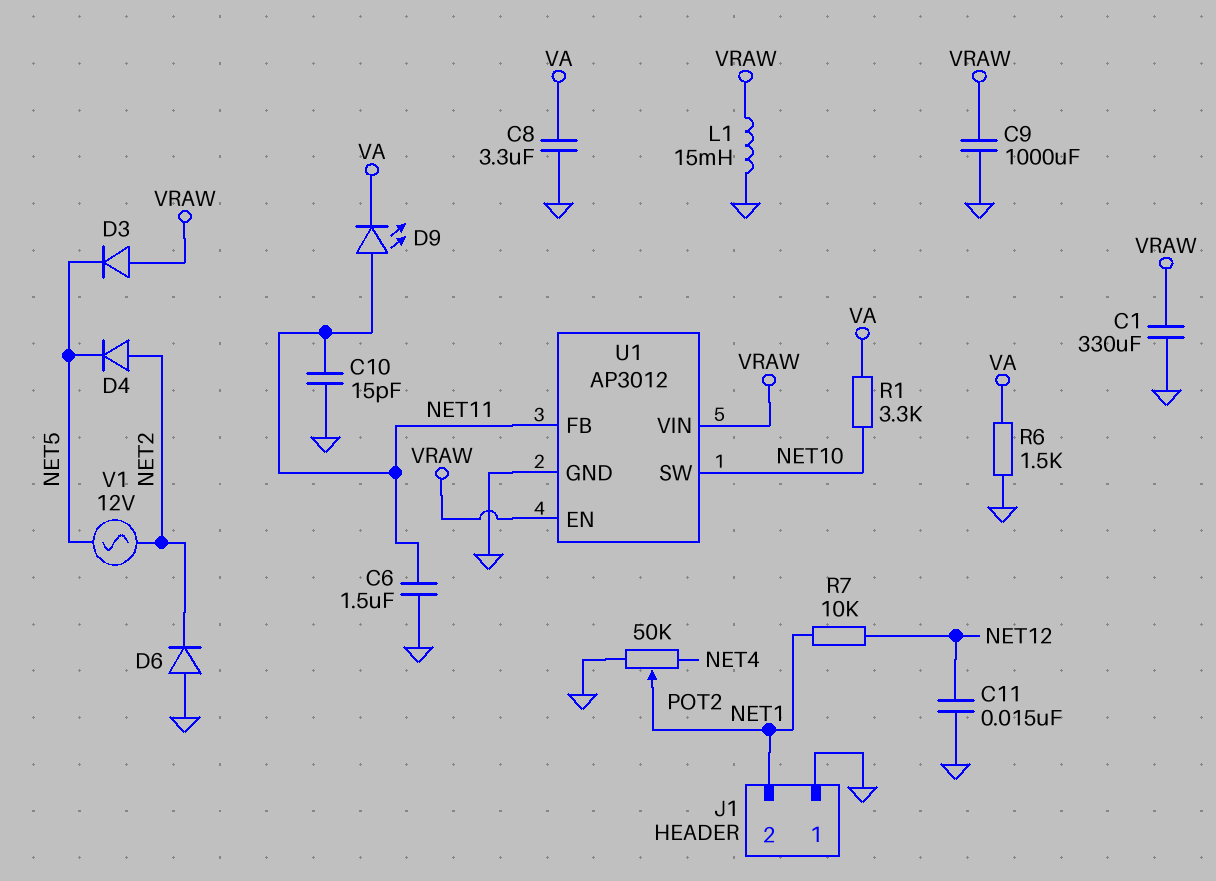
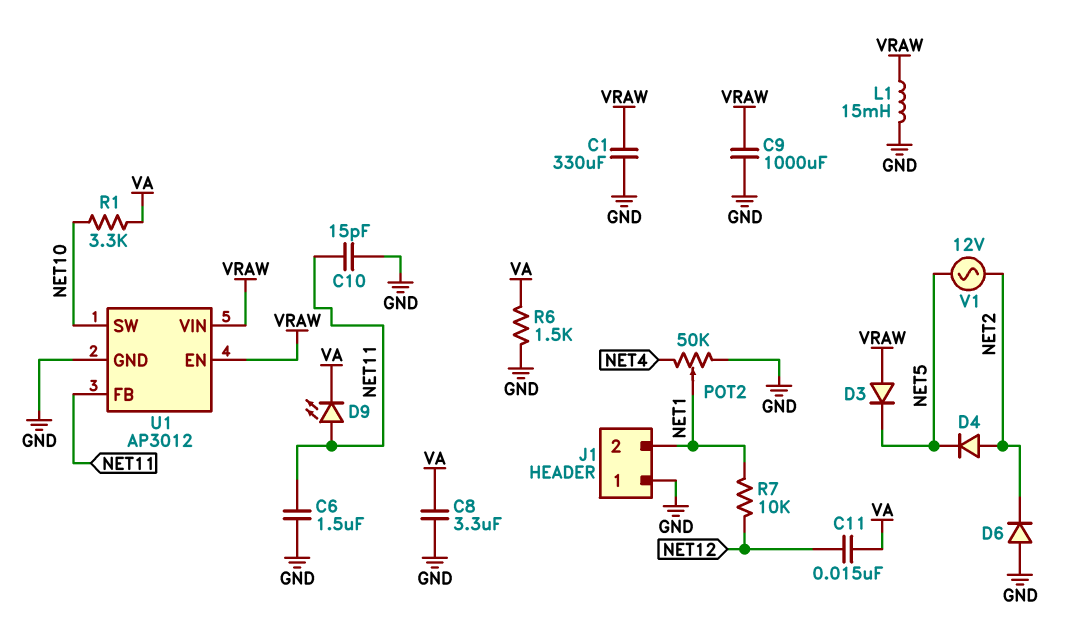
C11: 15nF (GND, NET12) -> 15nF (NET12, VA)

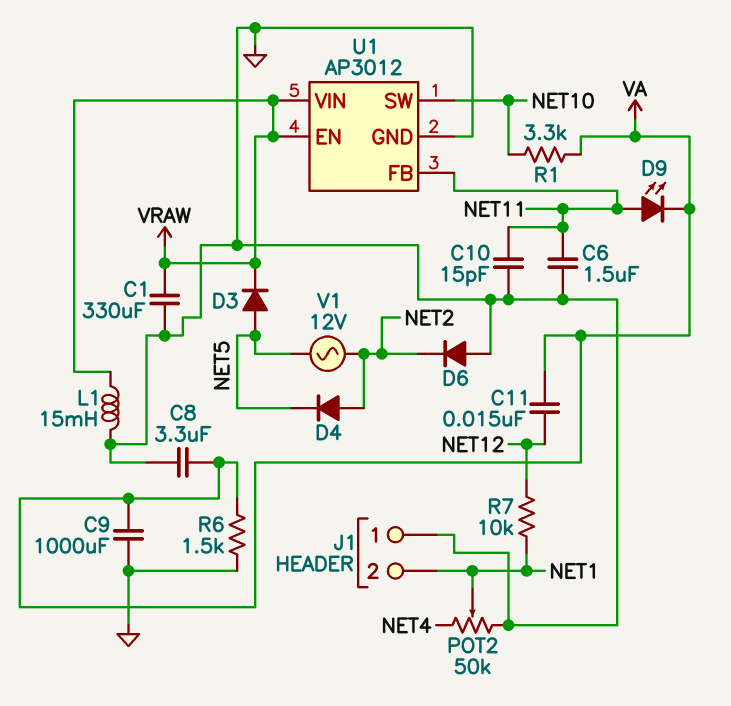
C9: 1000uF (GND, VRAW) -> 1000uF (GND, VA)
D3: diode (A VRAW, K NET5) -> diode (A NET5, K VRAW)

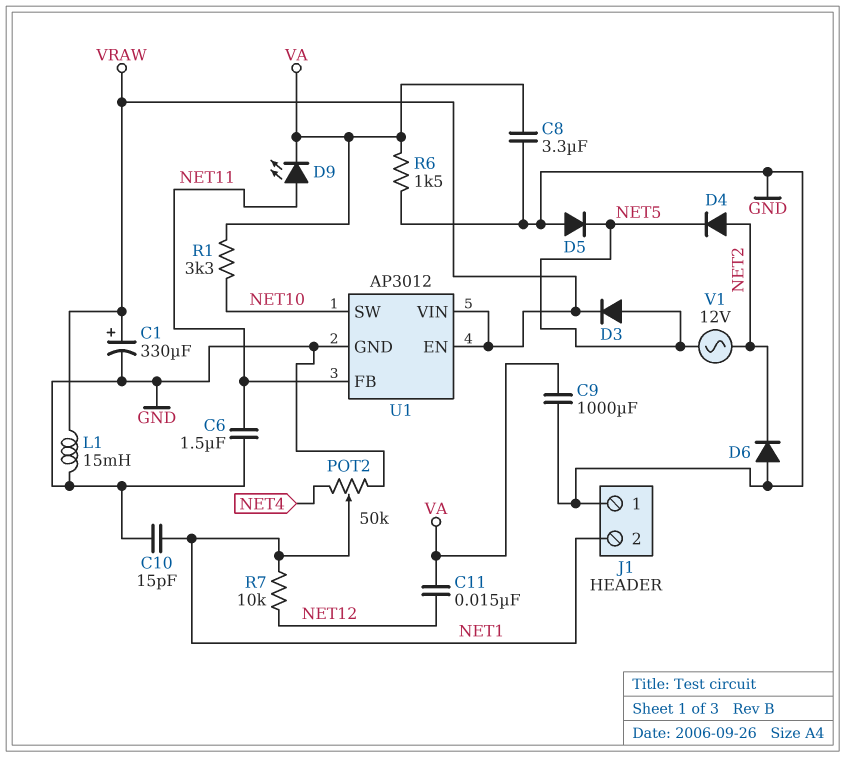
C1: 330uF (GND, VRAW) -> 330uF (plus VRAW, minus GND)
C10: 15pF (GND, NET11) -> 15pF (GND, NET1)
D5: none -> diode (A GND, K NET5)

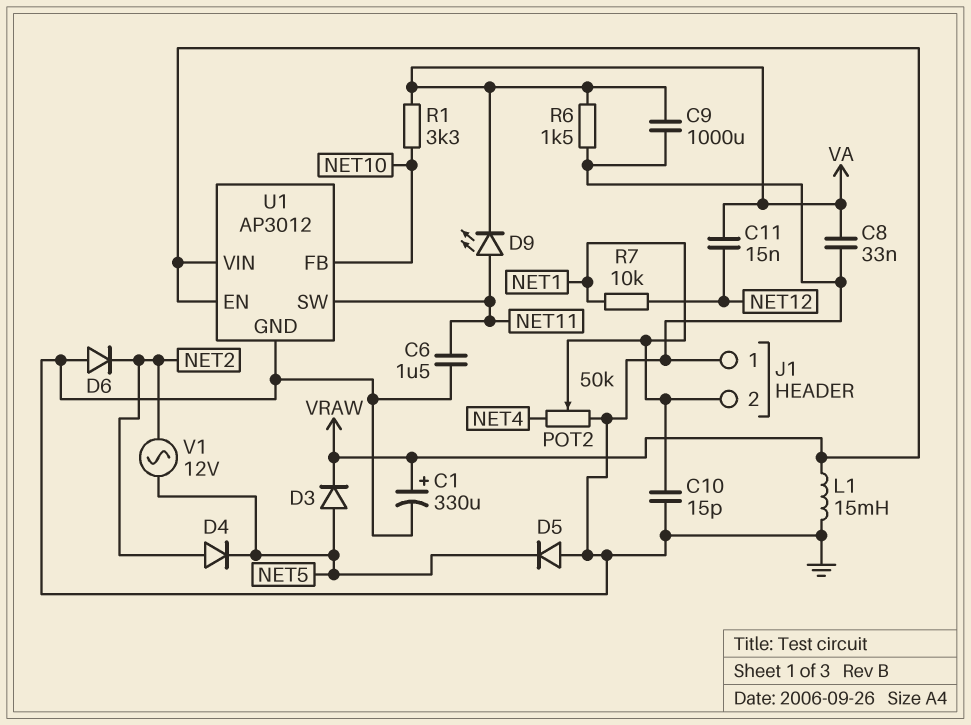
C8: 3.3uF (GND, VA) -> 33nF (GND, VA)
U1 pin FB: NET11 -> NET10
U1 pin SW: NET10 -> NET11

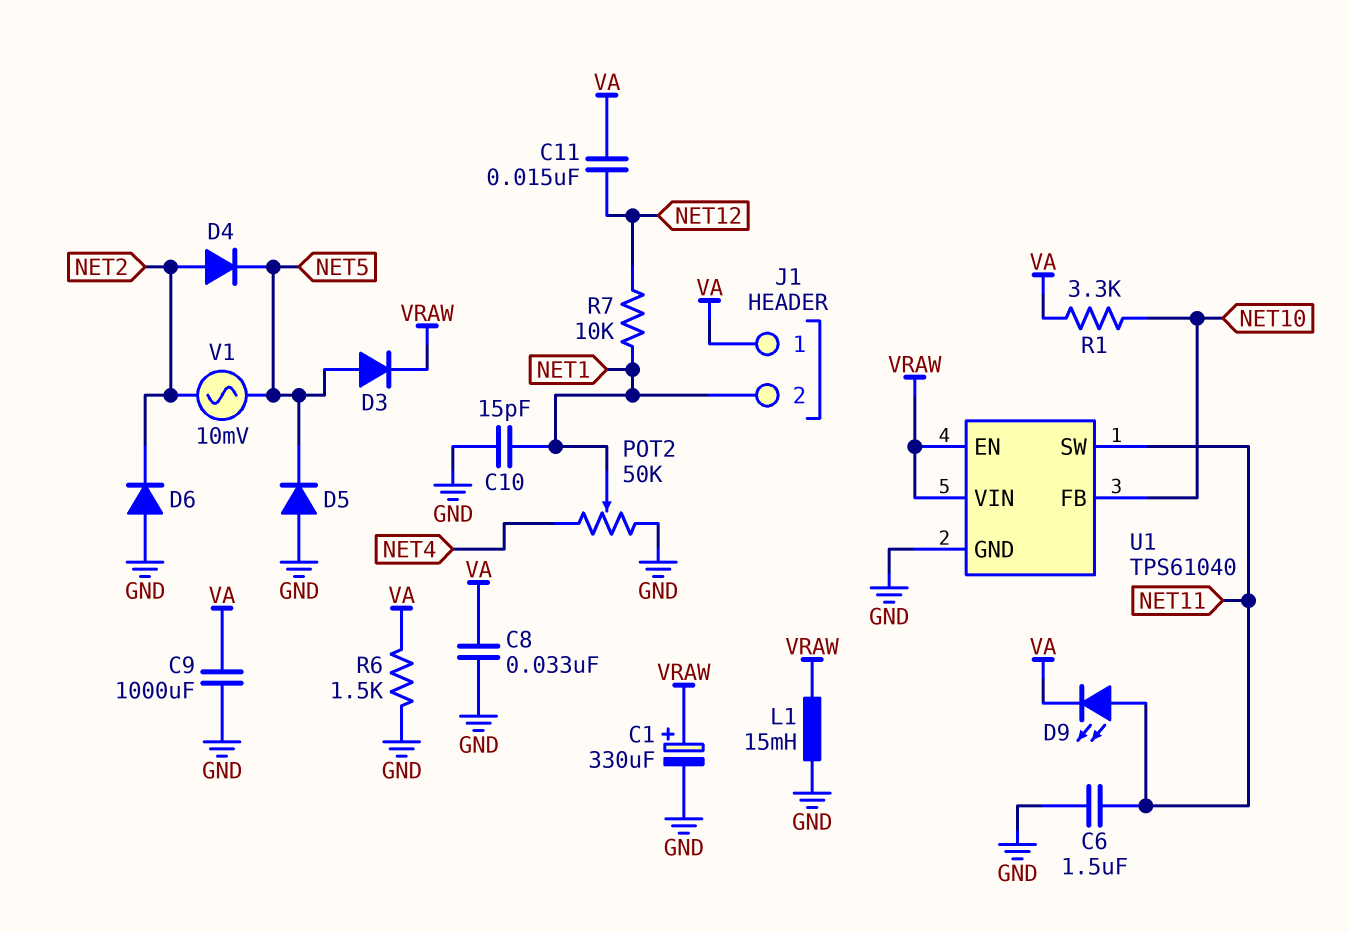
J1 pin 1: GND -> VA
U1: AP3012 -> TPS61040
V1: AC 12V (NET2, NET5) -> AC 10mV (NET2, NET5)

